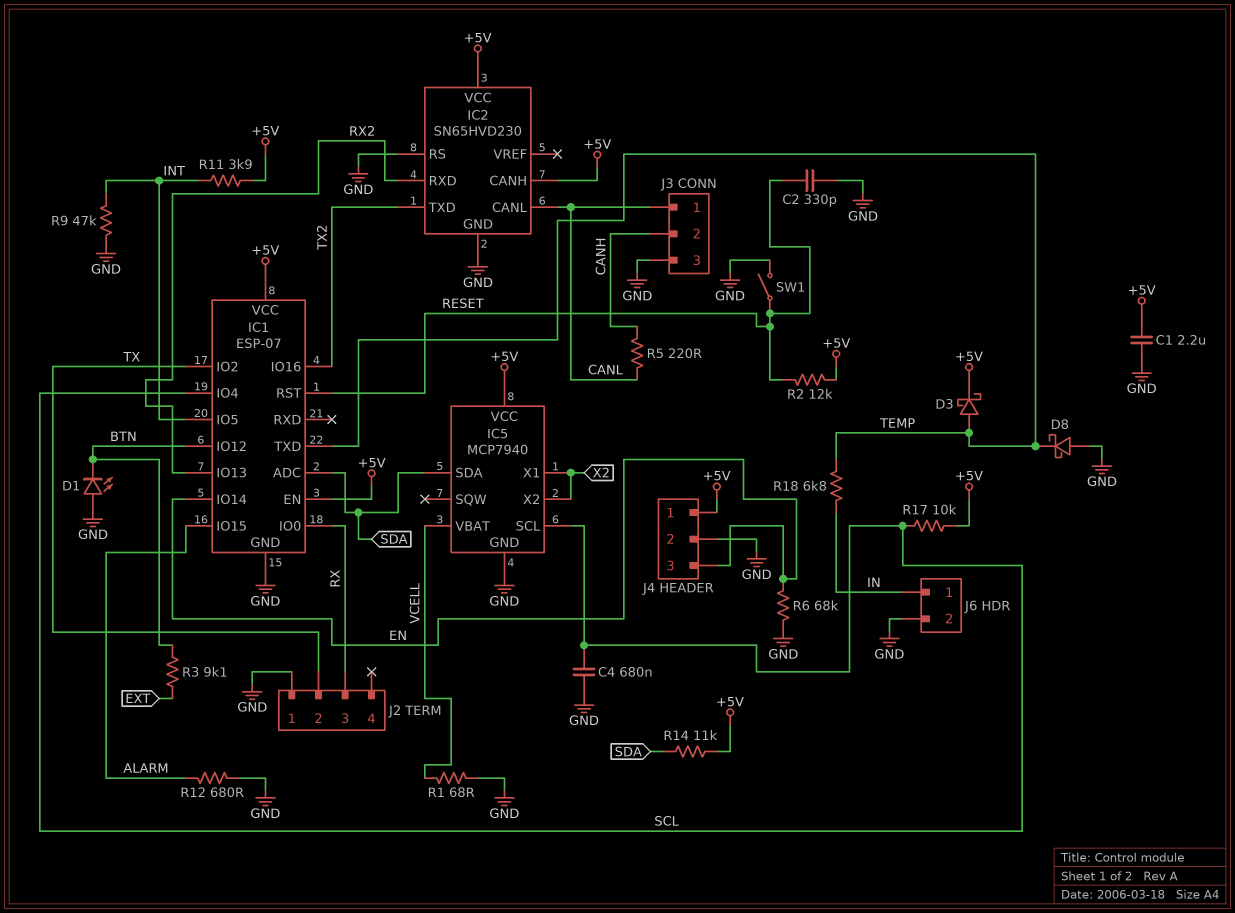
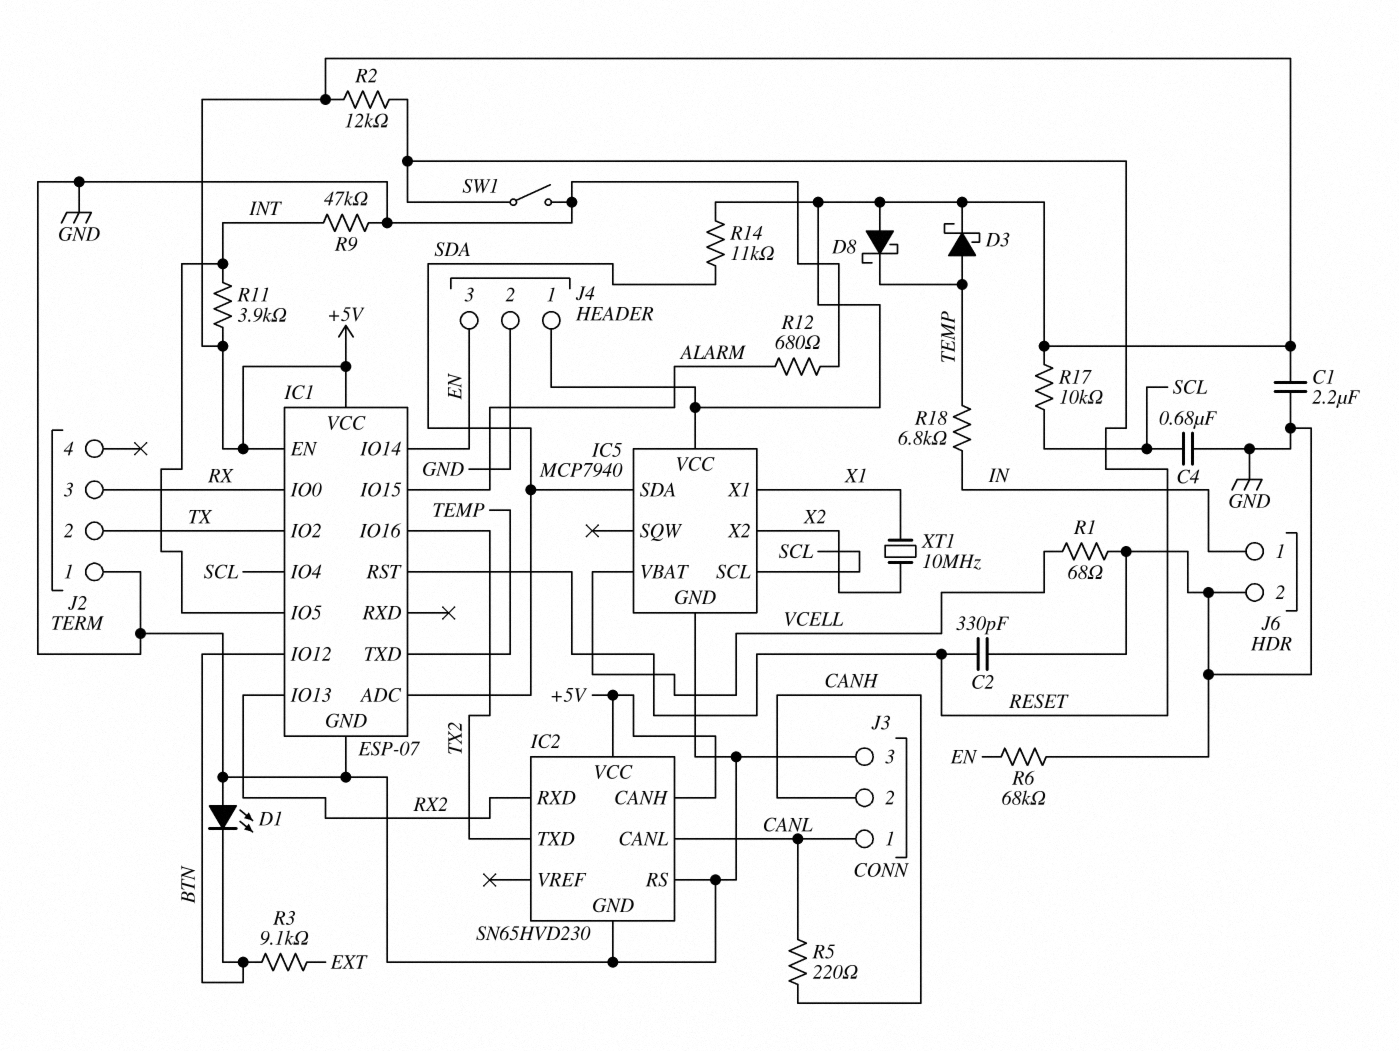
D8: schottky (A GND, K TEMP) -> schottky (A +5V, K TEMP)
IC5 pin X1: X2 -> X1
XT1: none -> 10MHz (X1, X2)

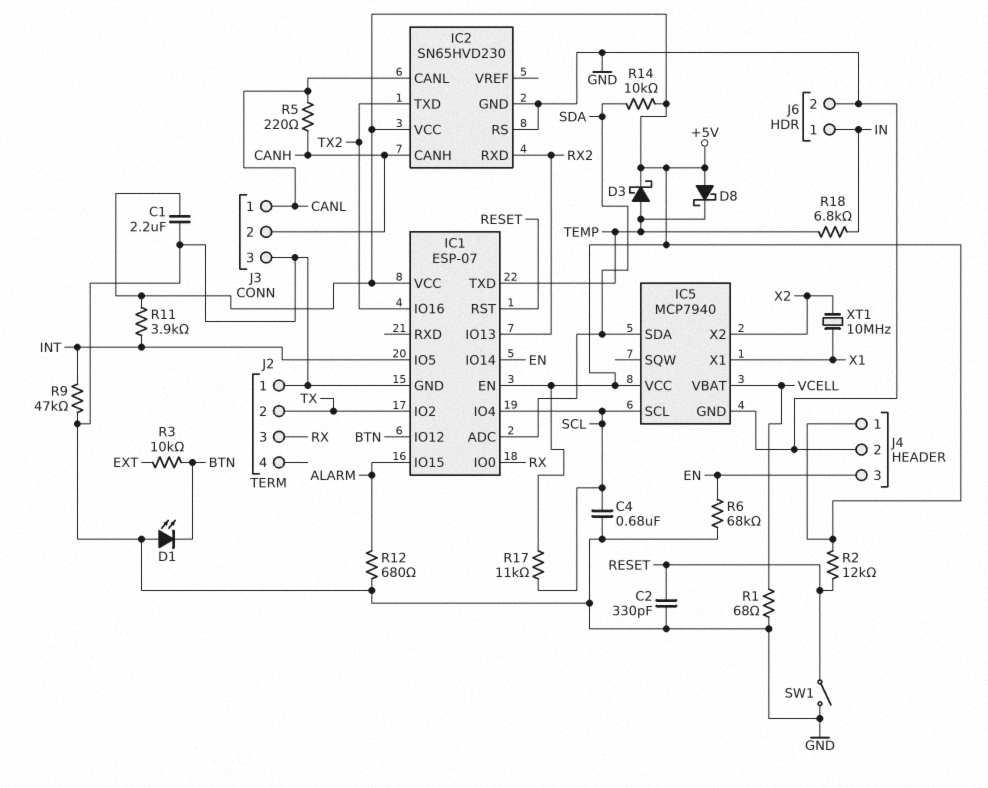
IC2 pin CANH: +5V -> CANH
R3: 9.1k (BTN, EXT) -> 10k (BTN, EXT)
R14: 11k (+5V, SDA) -> 10k (+5V, SDA)
R17: 10k (+5V, SCL) -> 11k (+5V, SCL)

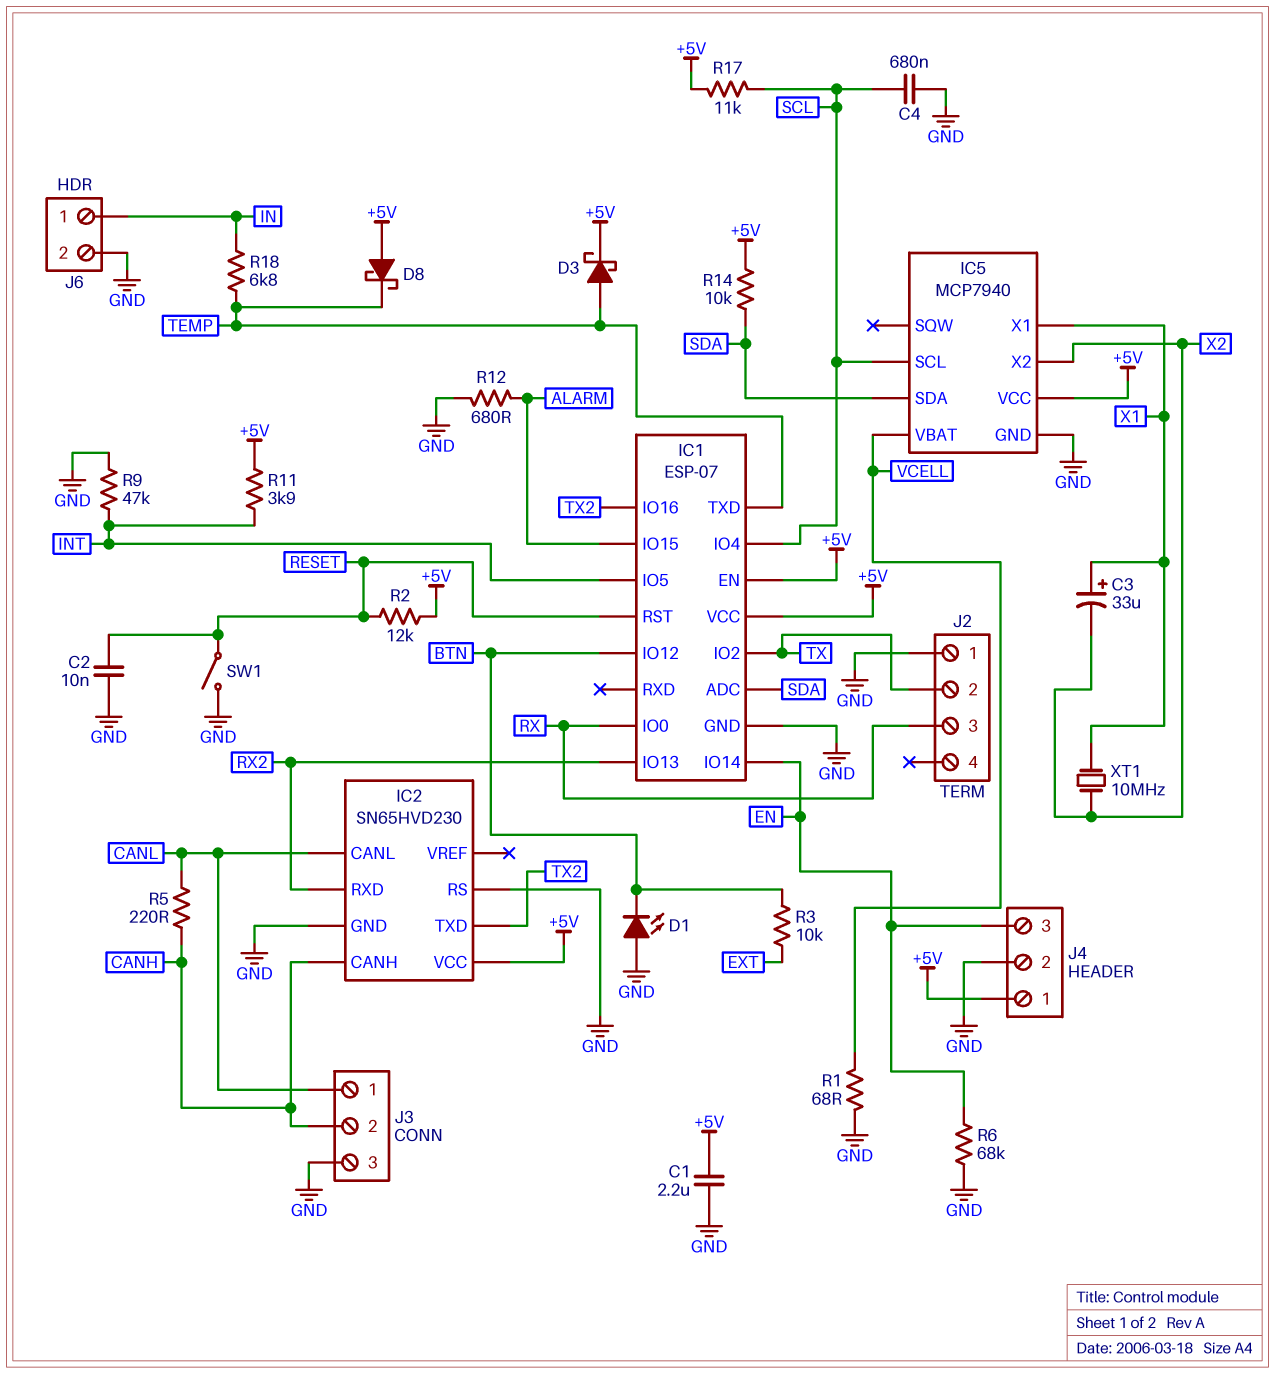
C2: 330pF (GND, RESET) -> 10nF (GND, RESET)
C3: none -> 33uF (plus X1, minus X2)

